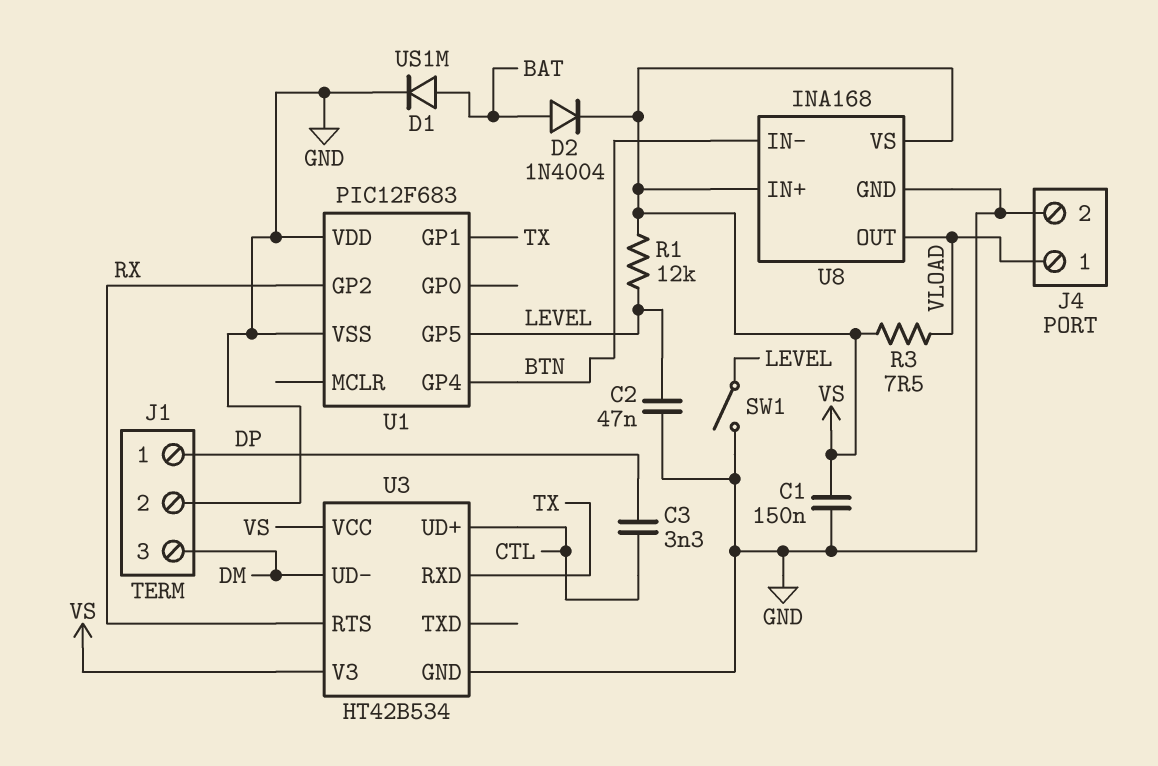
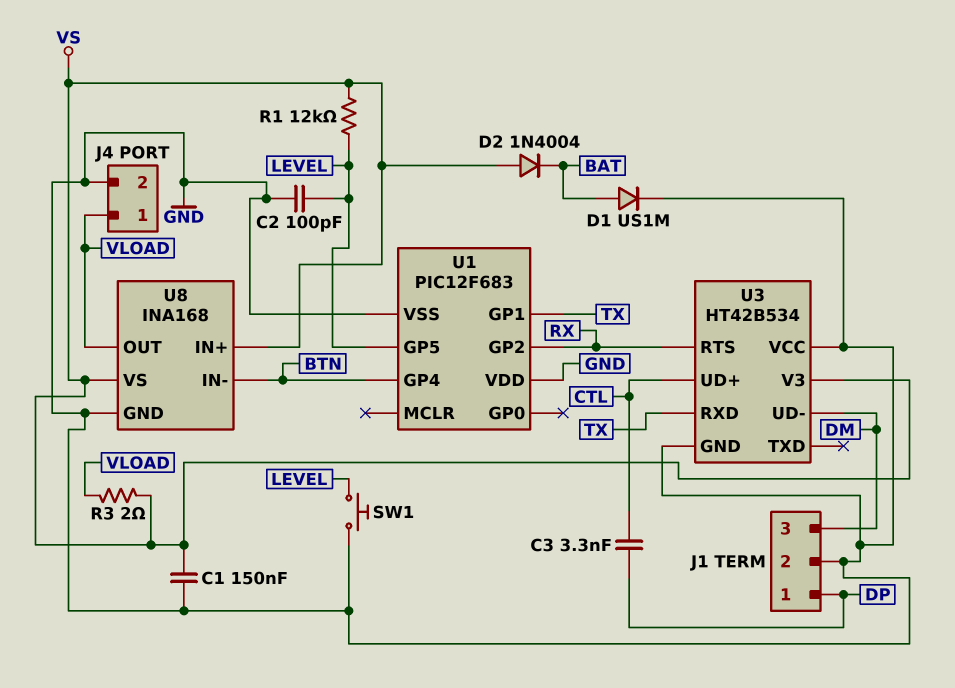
C2: 47nF (GND, LEVEL) -> 100pF (GND, LEVEL)
D2: diode 1N4004 (A BAT, K VS) -> diode 1N4004 (A VS, K BAT)
R3: 7.5 (VLOAD, VS) -> 2 (VLOAD, VS)
SW1: switch (GND, LEVEL) -> button (GND, LEVEL)
U3 pin VCC: VS -> GND

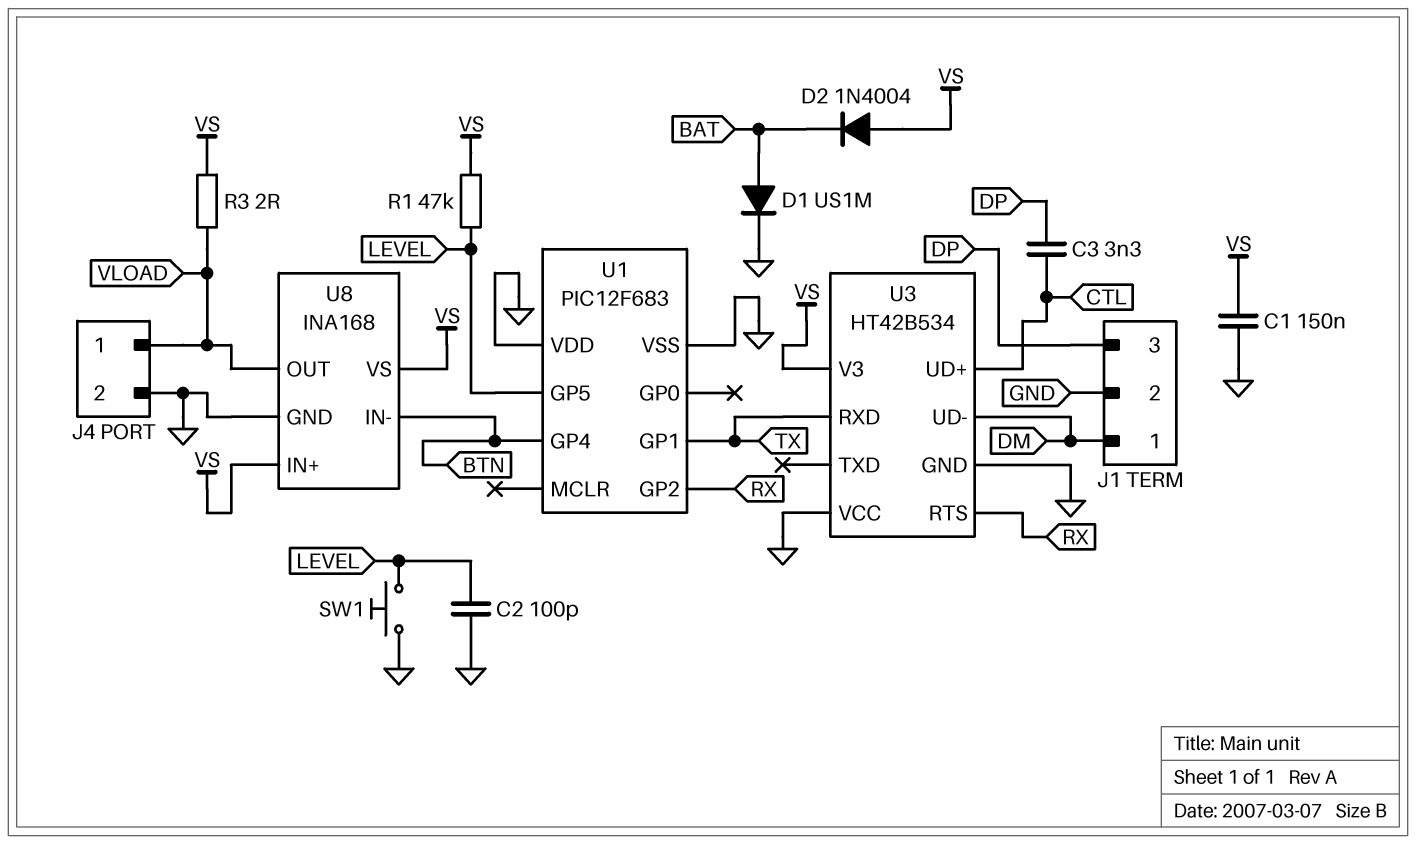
J1 pin 1: DP -> DM
J1 pin 3: DM -> DP
R1: 12k (LEVEL, VS) -> 47k (LEVEL, VS)

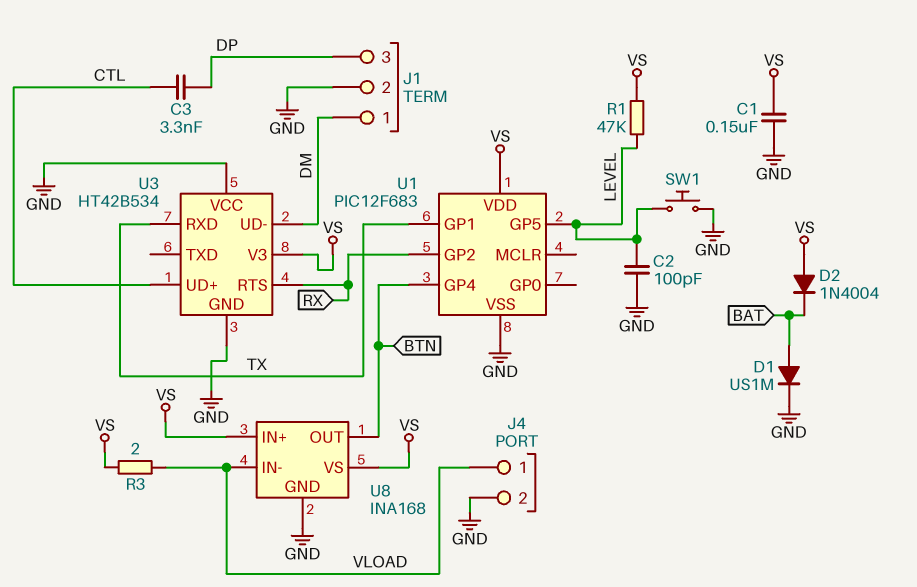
U1 pin VDD: GND -> VS
U8 pin IN-: BTN -> VLOAD
U8 pin OUT: VLOAD -> BTN

